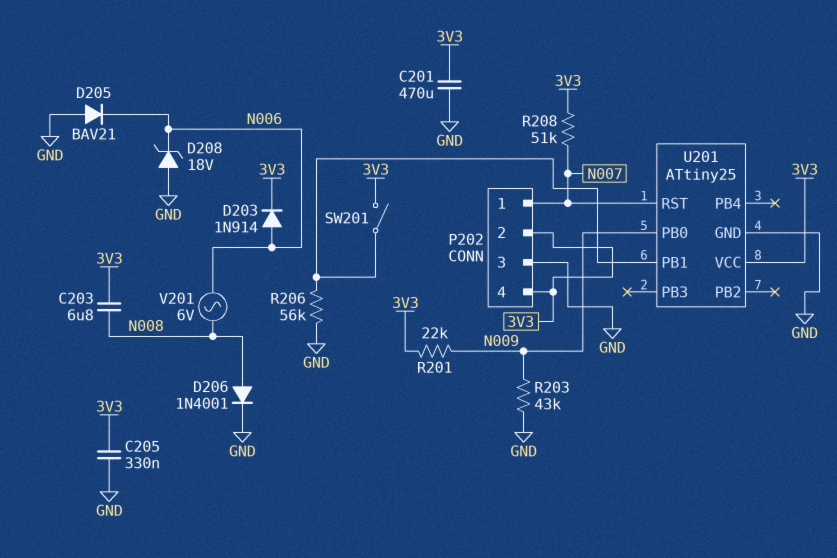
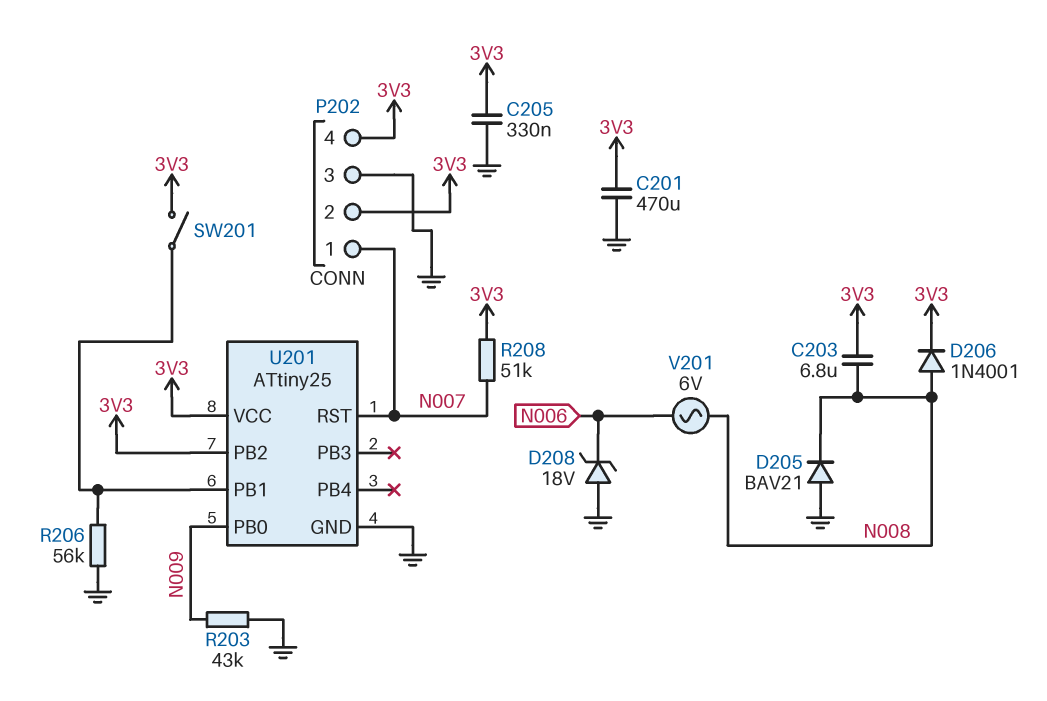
D203: diode 1N914 (A N006, K 3V3) -> none
D205: diode BAV21 (A GND, K N006) -> diode BAV21 (A GND, K N008)
D206: diode 1N4001 (A N008, K GND) -> diode 1N4001 (A N008, K 3V3)
R201: 22k (3V3, N009) -> none
U201 pin PB2: none -> 3V3

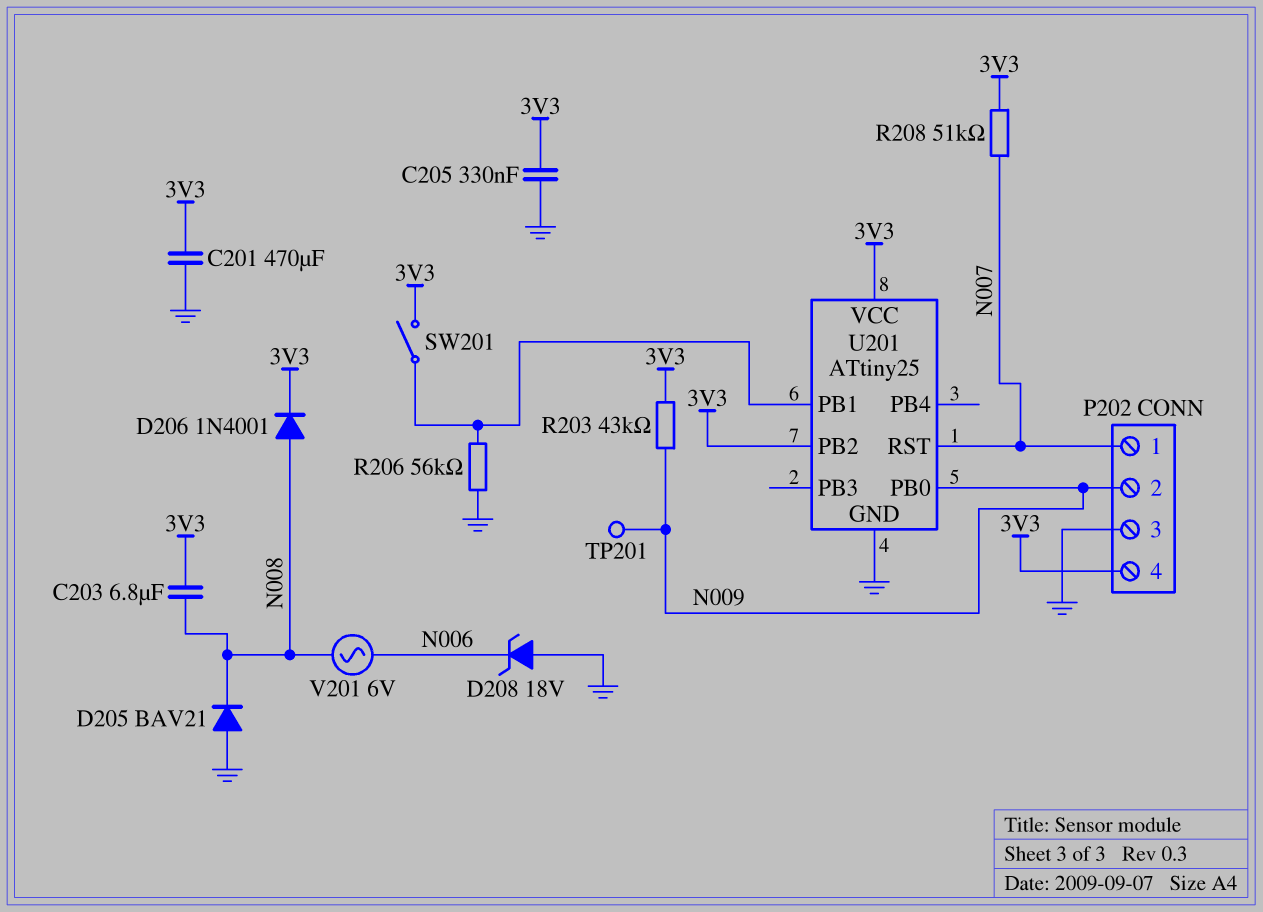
P202 pin 2: 3V3 -> N009
R203: 43k (GND, N009) -> 43k (3V3, N009)
TP201: none -> test point (N009)

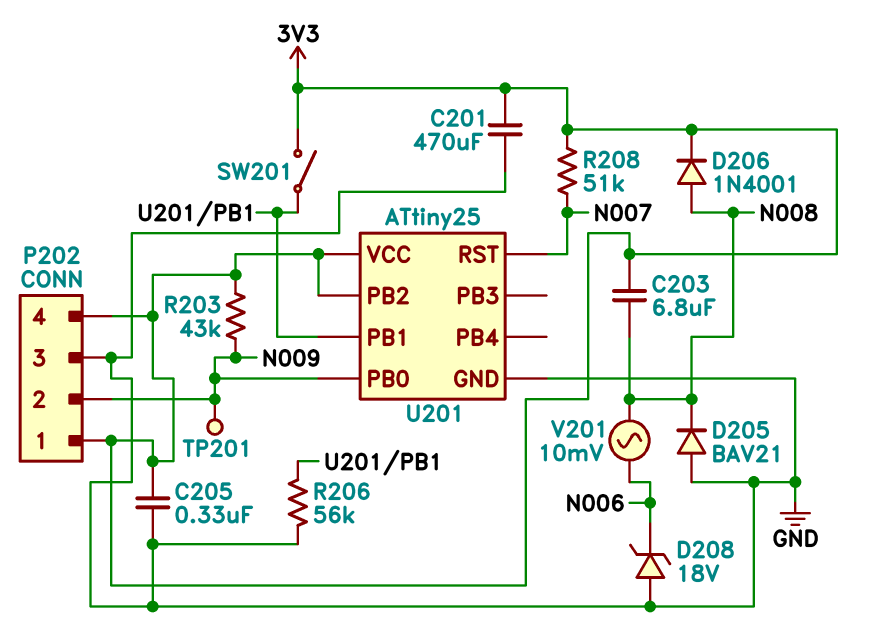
P202 pin 1: N007 -> 3V3
V201: AC 6V (N006, N008) -> AC 10mV (N006, N008)

